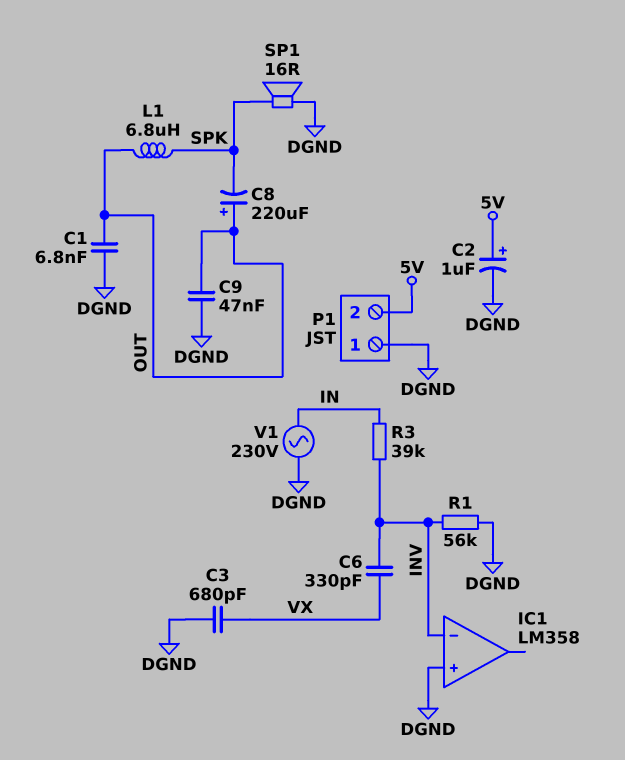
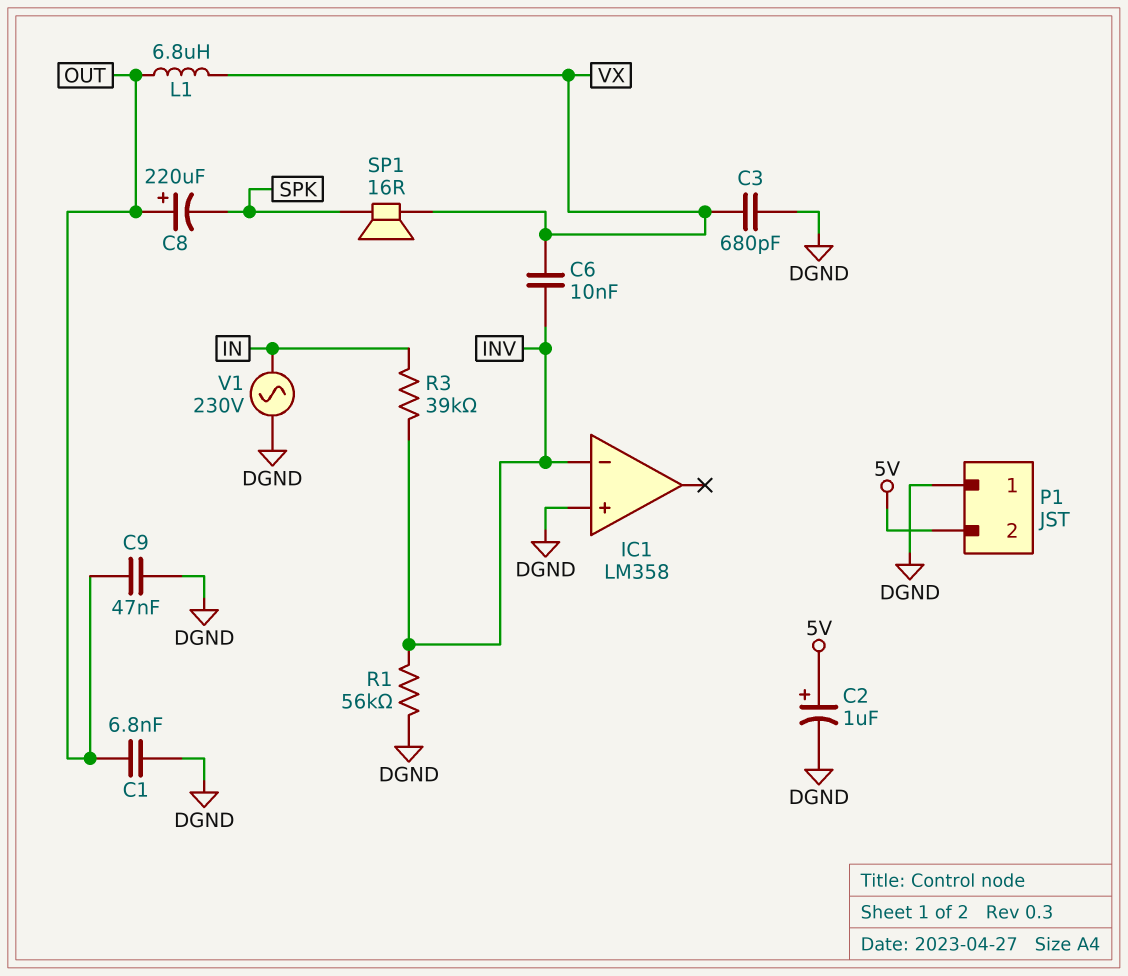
C6: 330pF (INV, VX) -> 10nF (INV, VX)
L1: 6.8uH (OUT, SPK) -> 6.8uH (OUT, VX)
SP1: speaker 16R (DGND, SPK) -> speaker 16R (SPK, VX)

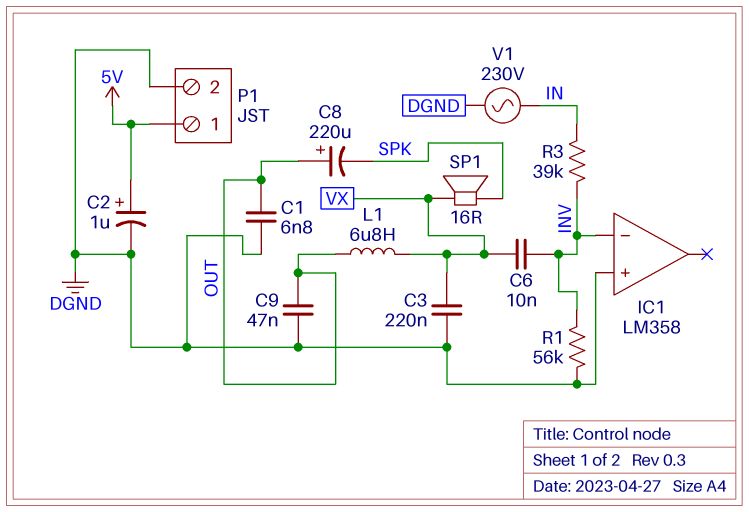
C3: 680pF (DGND, VX) -> 220nF (DGND, VX)
P1 pin 1: DGND -> 5V
P1 pin 2: 5V -> DGND

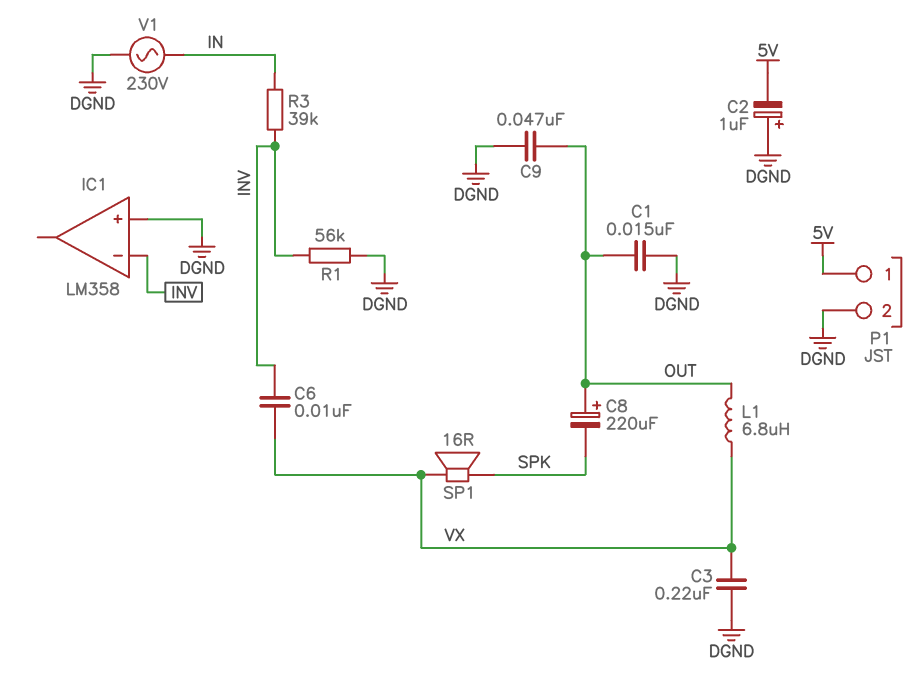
C1: 6.8nF (DGND, OUT) -> 15nF (DGND, OUT)
C2: 1uF (plus 5V, minus DGND) -> 1uF (plus DGND, minus 5V)

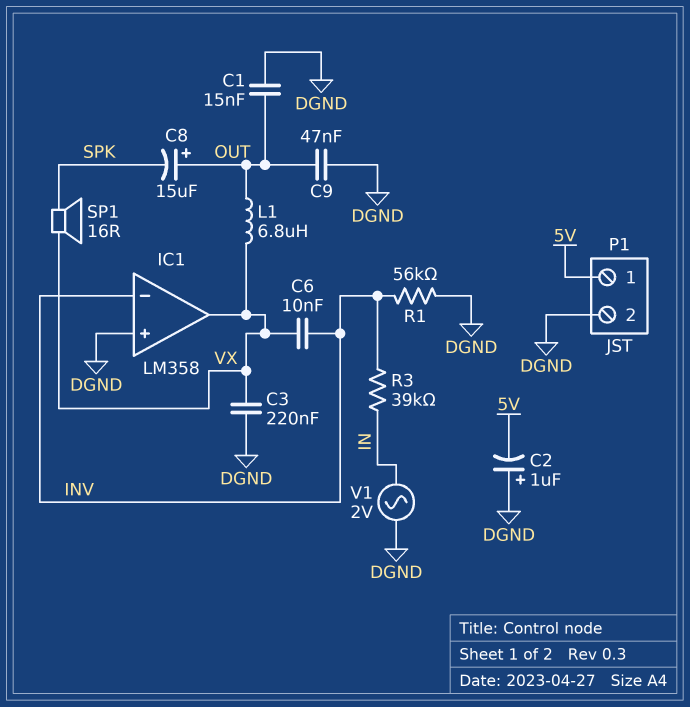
C8: 220uF (plus OUT, minus SPK) -> 15uF (plus OUT, minus SPK)
IC1 pin out: none -> VX
V1: AC 230V (DGND, IN) -> AC 2V (DGND, IN)

